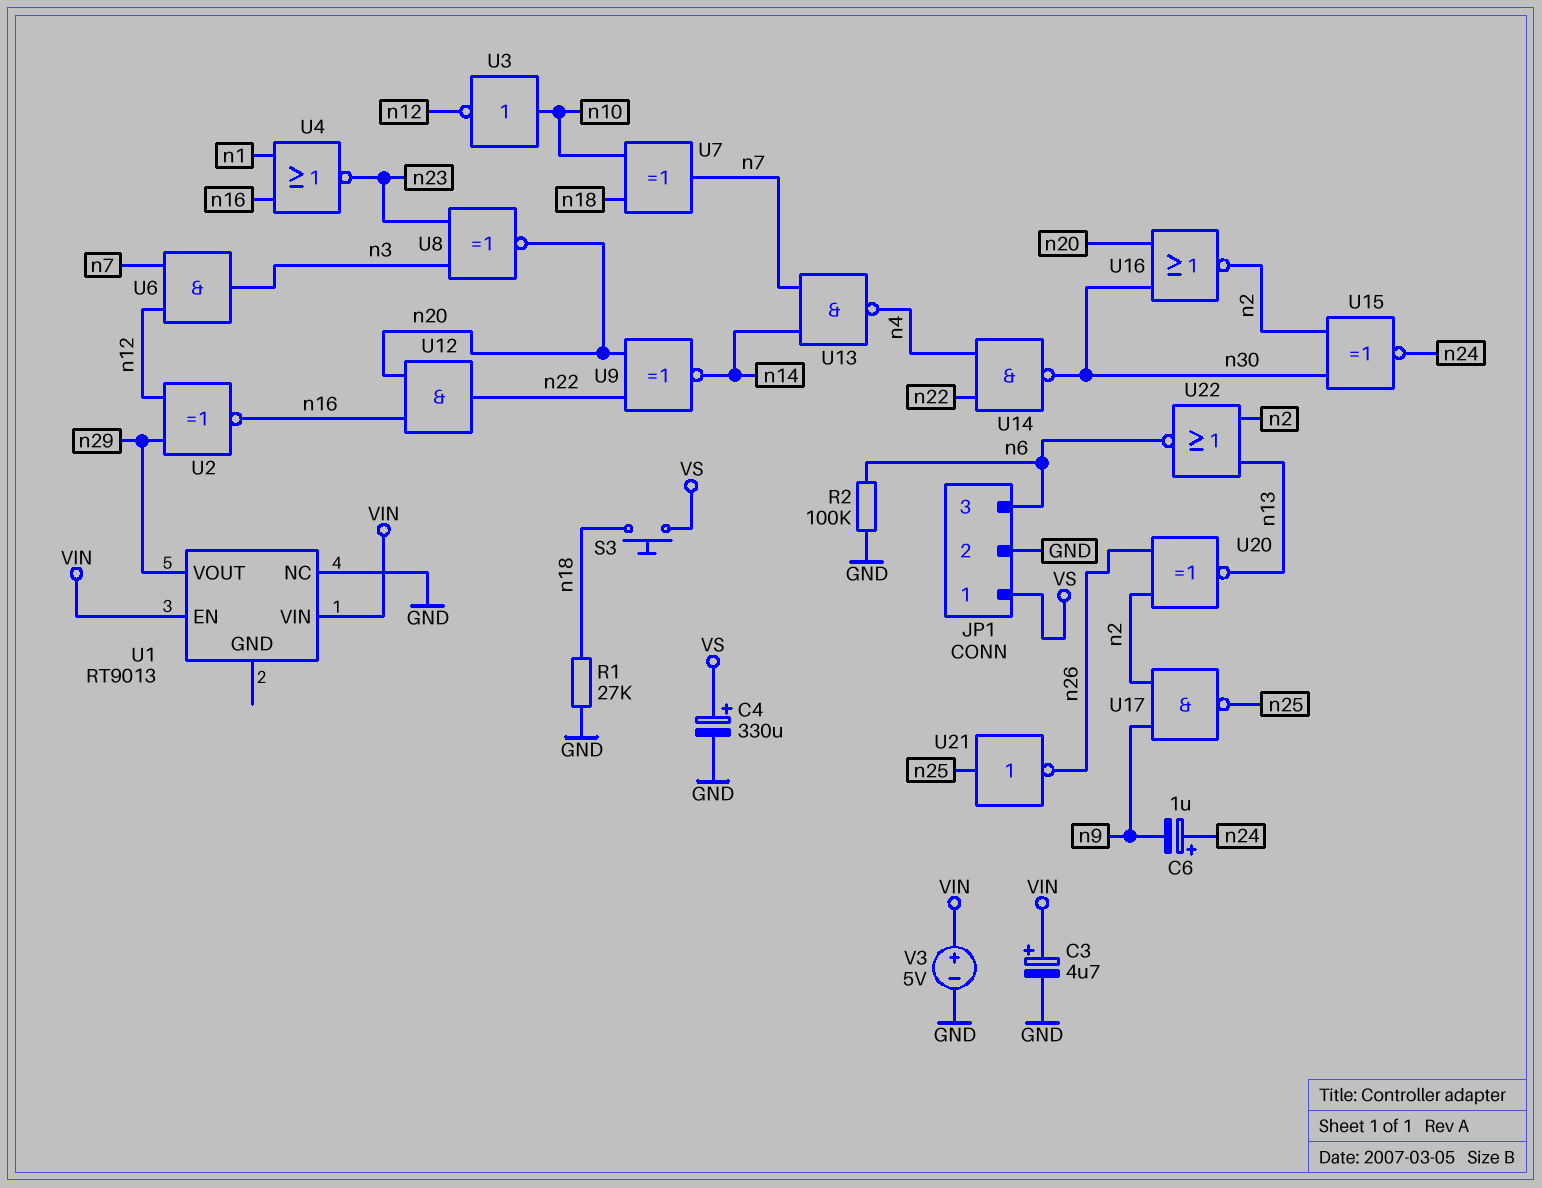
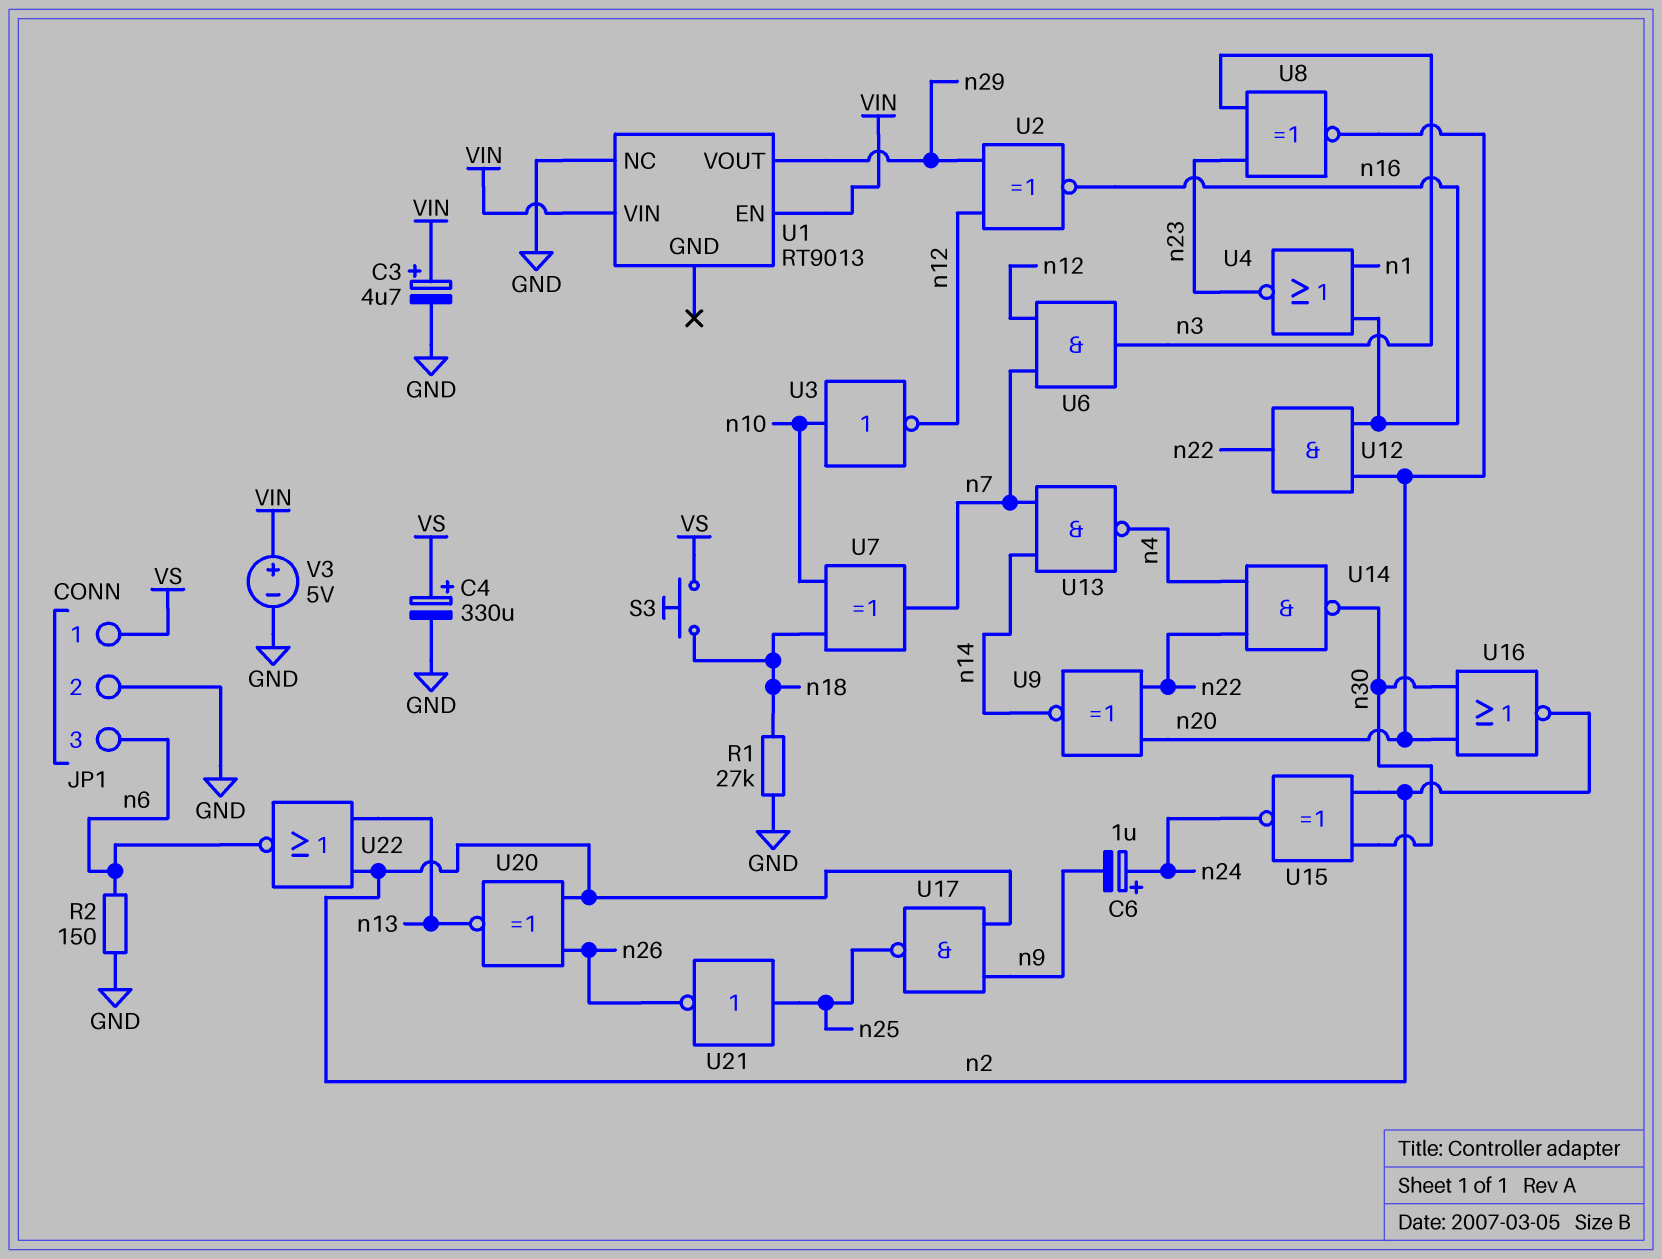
R2: 100k (GND, n6) -> 150 (GND, n6)

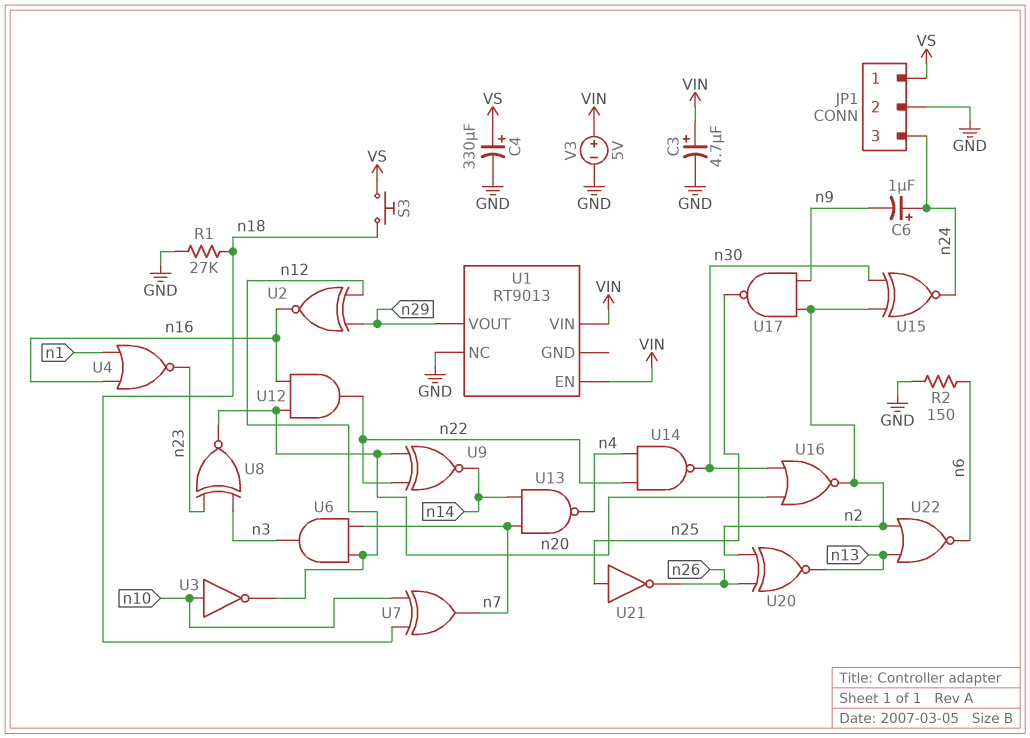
JP1 pin 3: n6 -> n24

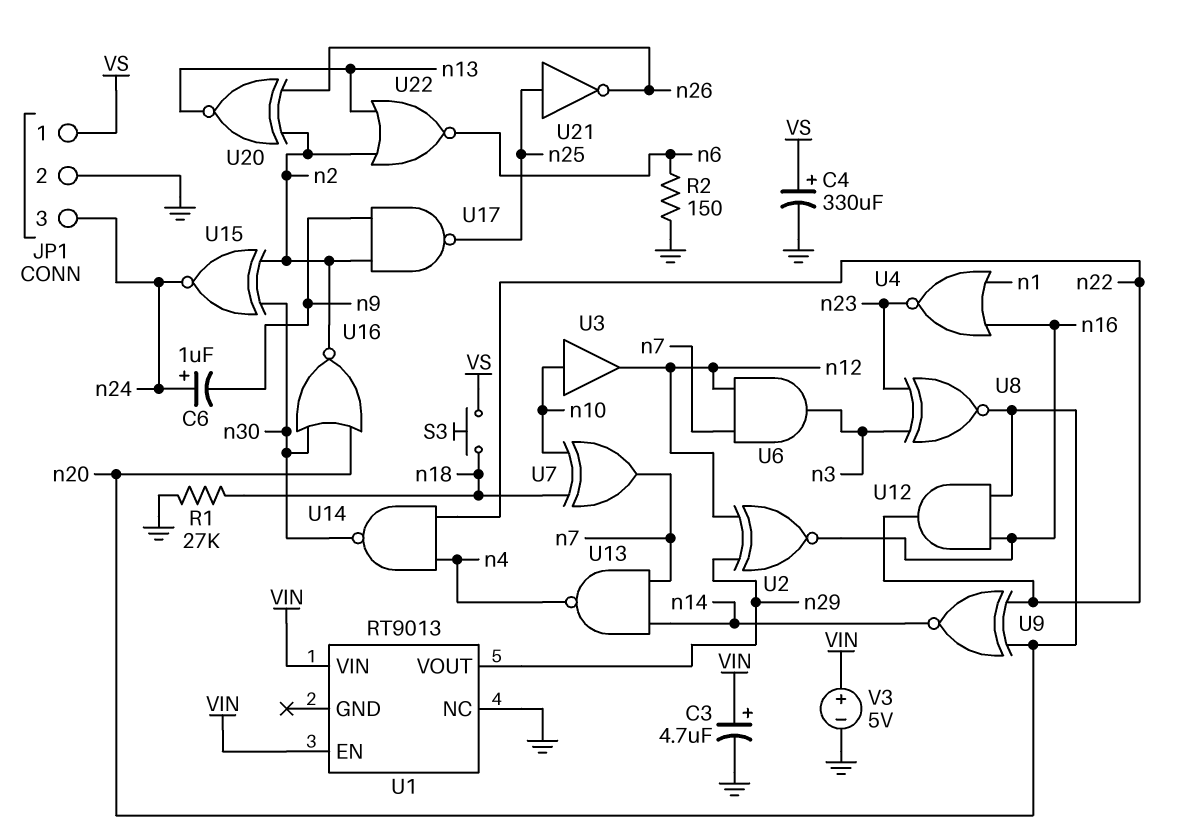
U3: NOT (in n10, out n12) -> buffer (in n10, out n12)

